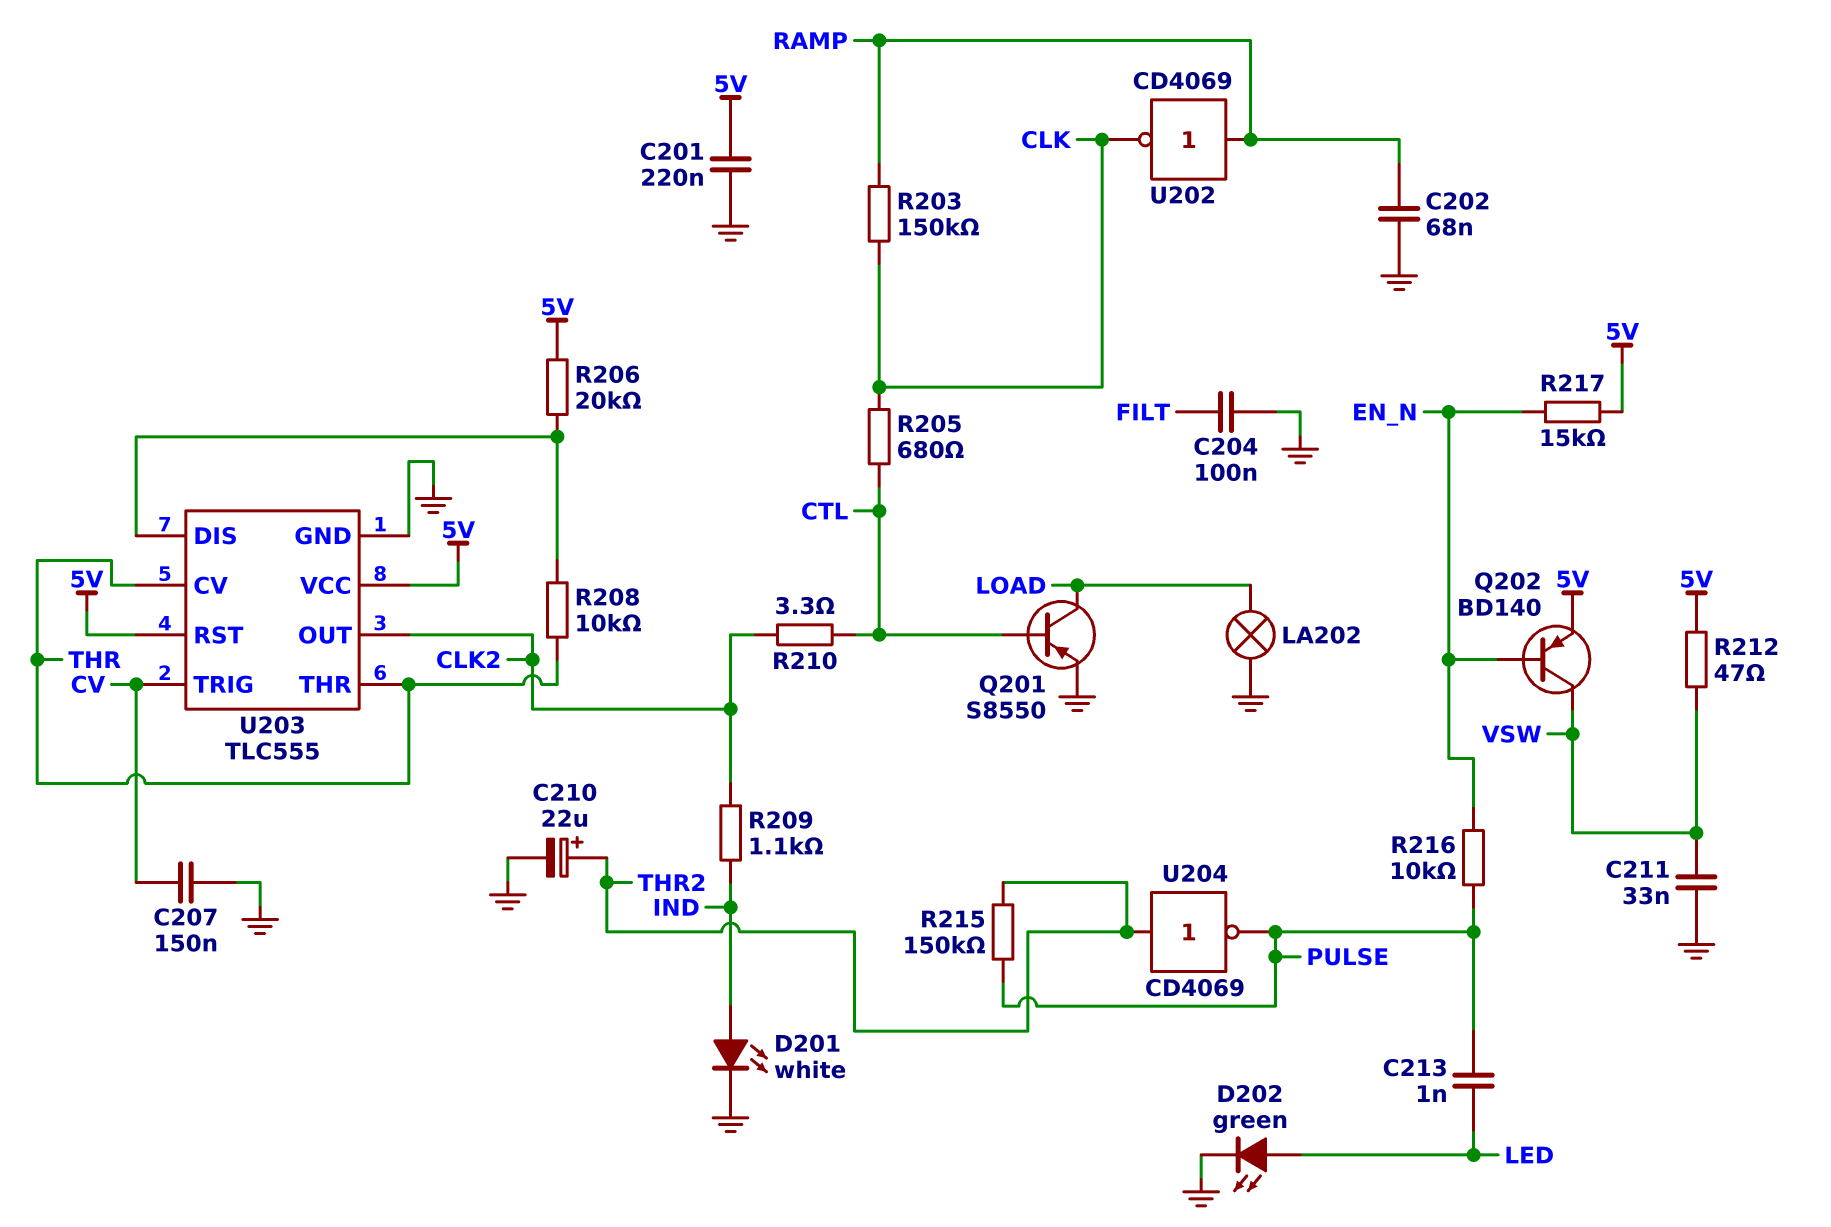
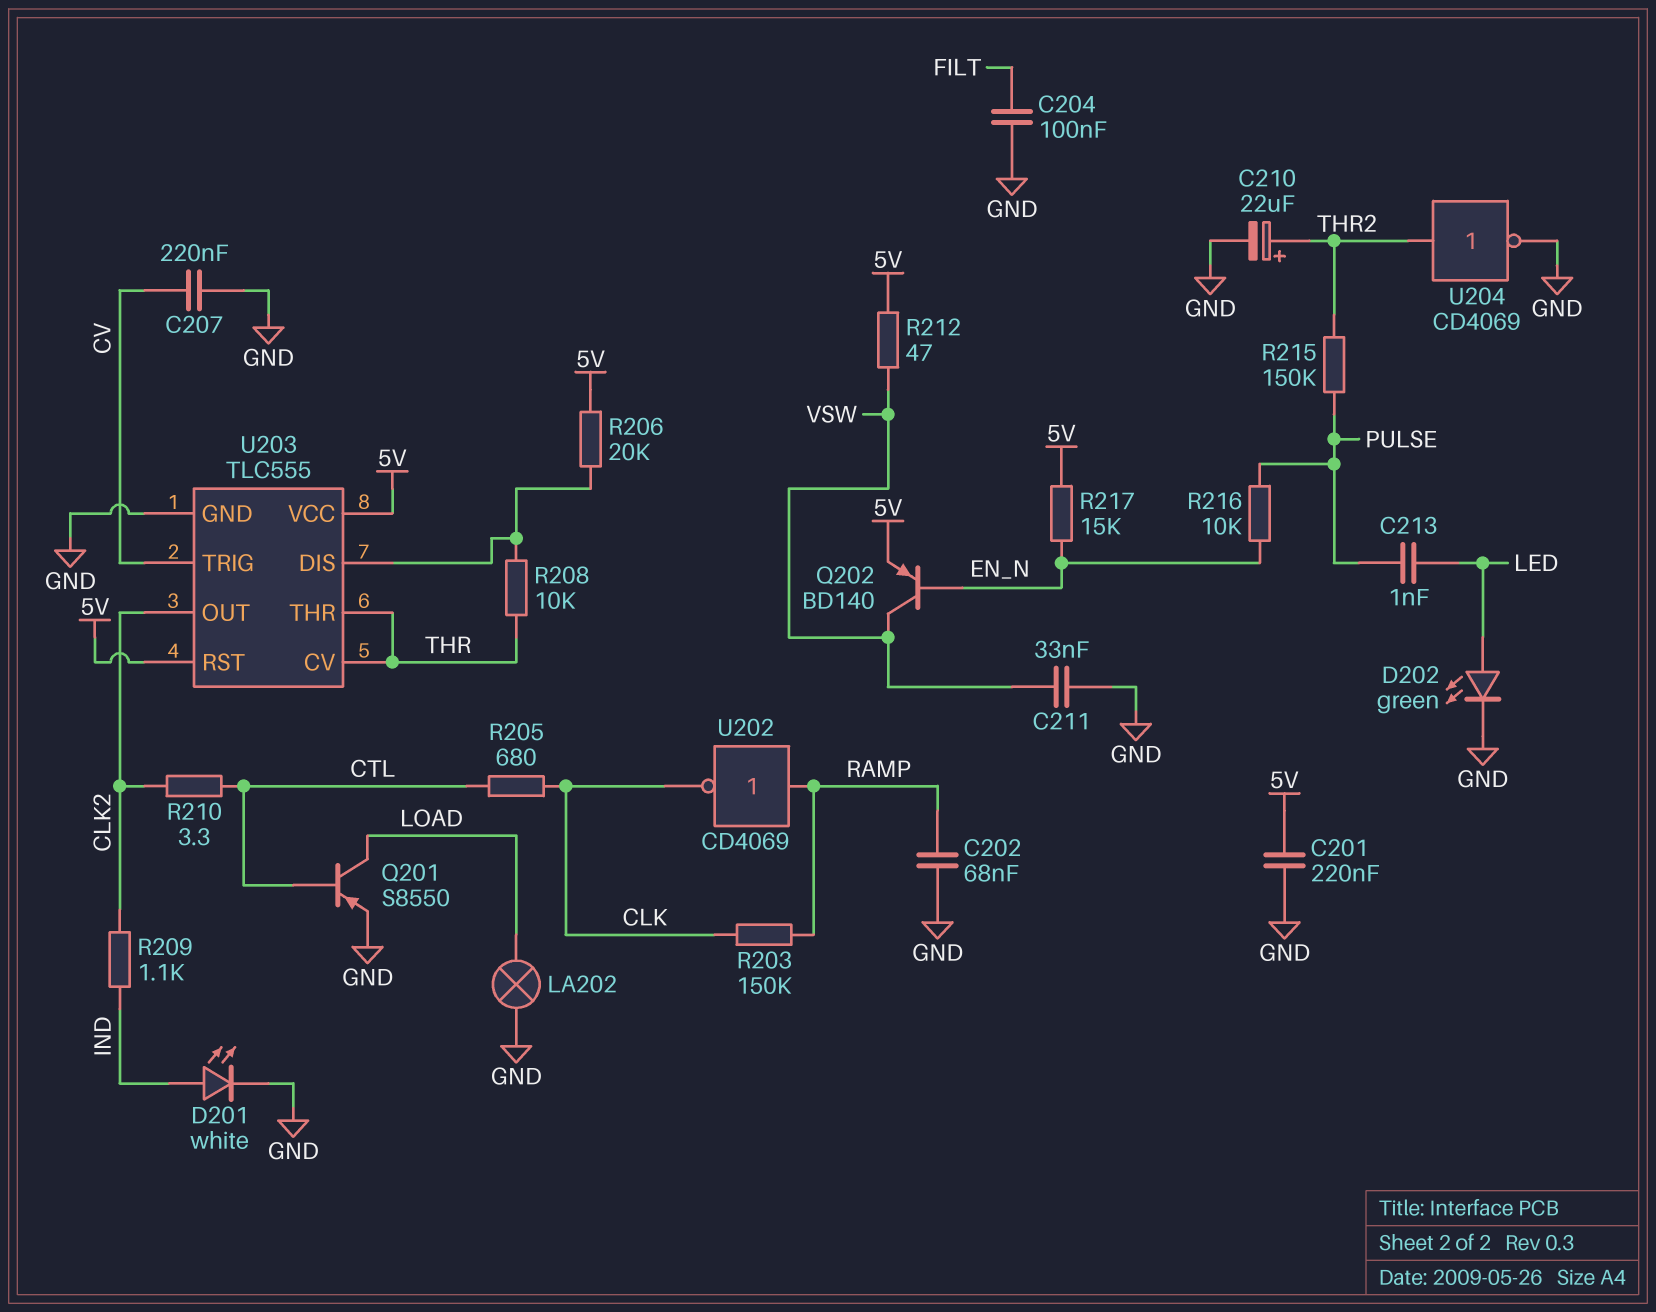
C207: 150nF (CV, GND) -> 220nF (CV, GND)
U204: NOT CD4069 (in THR2, out PULSE) -> NOT CD4069 (in THR2, out GND)

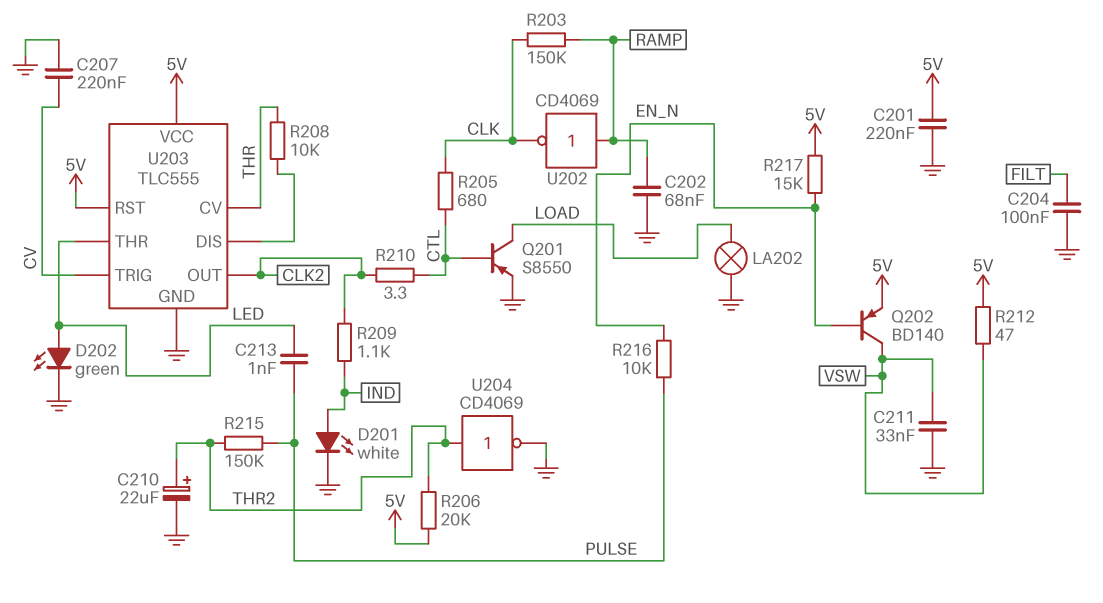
R206: 20k (5V, U203/DIS) -> 20k (5V, THR2)
U203 pin THR: THR -> LED

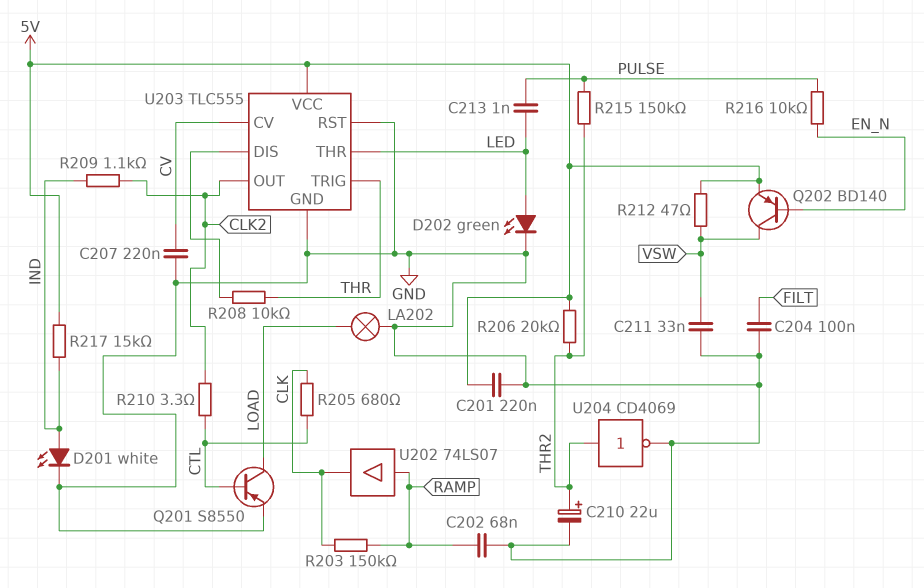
R217: 15k (5V, EN_N) -> 15k (5V, IND)
U202: NOT CD4069 (in RAMP, out CLK) -> buffer 74LS07 (in RAMP, out CLK)
U203 pin CV: THR -> CV
U203 pin RST: 5V -> GND
U203 pin TRIG: CV -> THR

